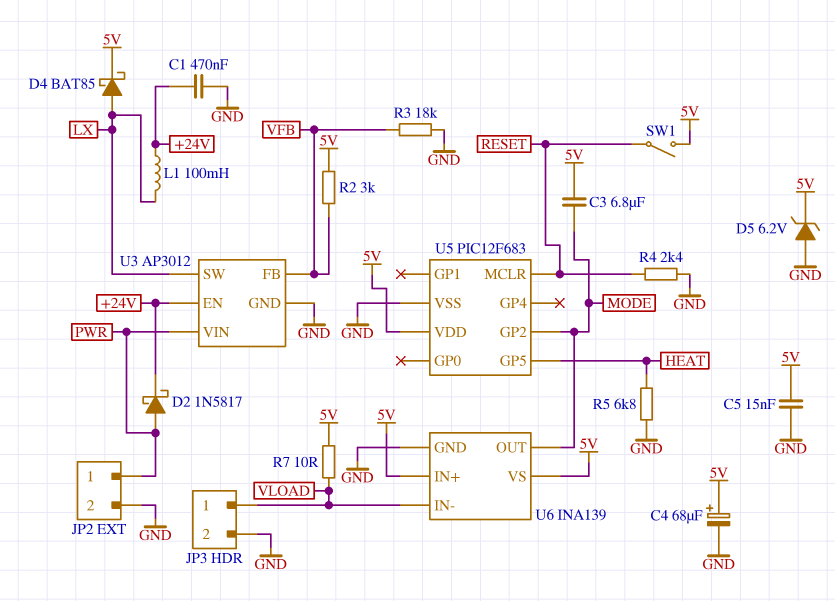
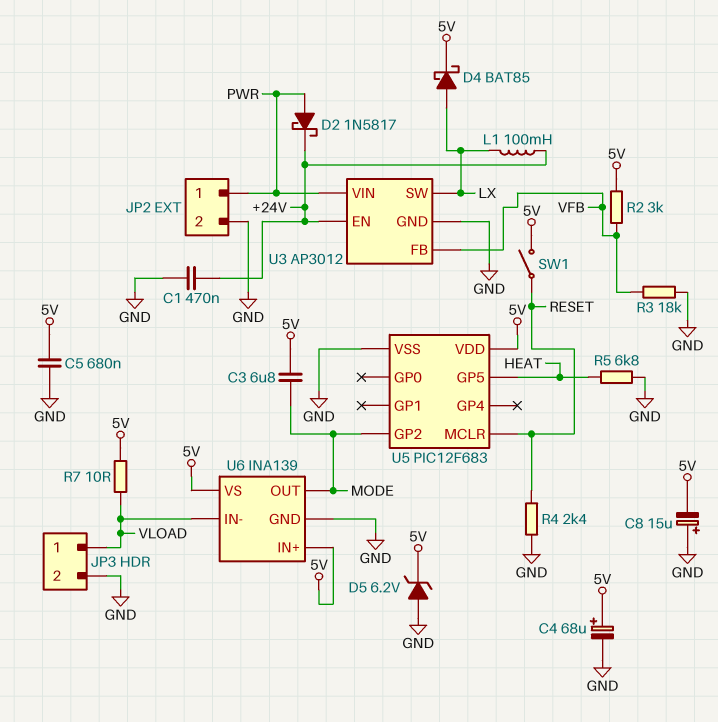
C5: 15nF (5V, GND) -> 680nF (5V, GND)
C8: none -> 15uF (plus GND, minus 5V)

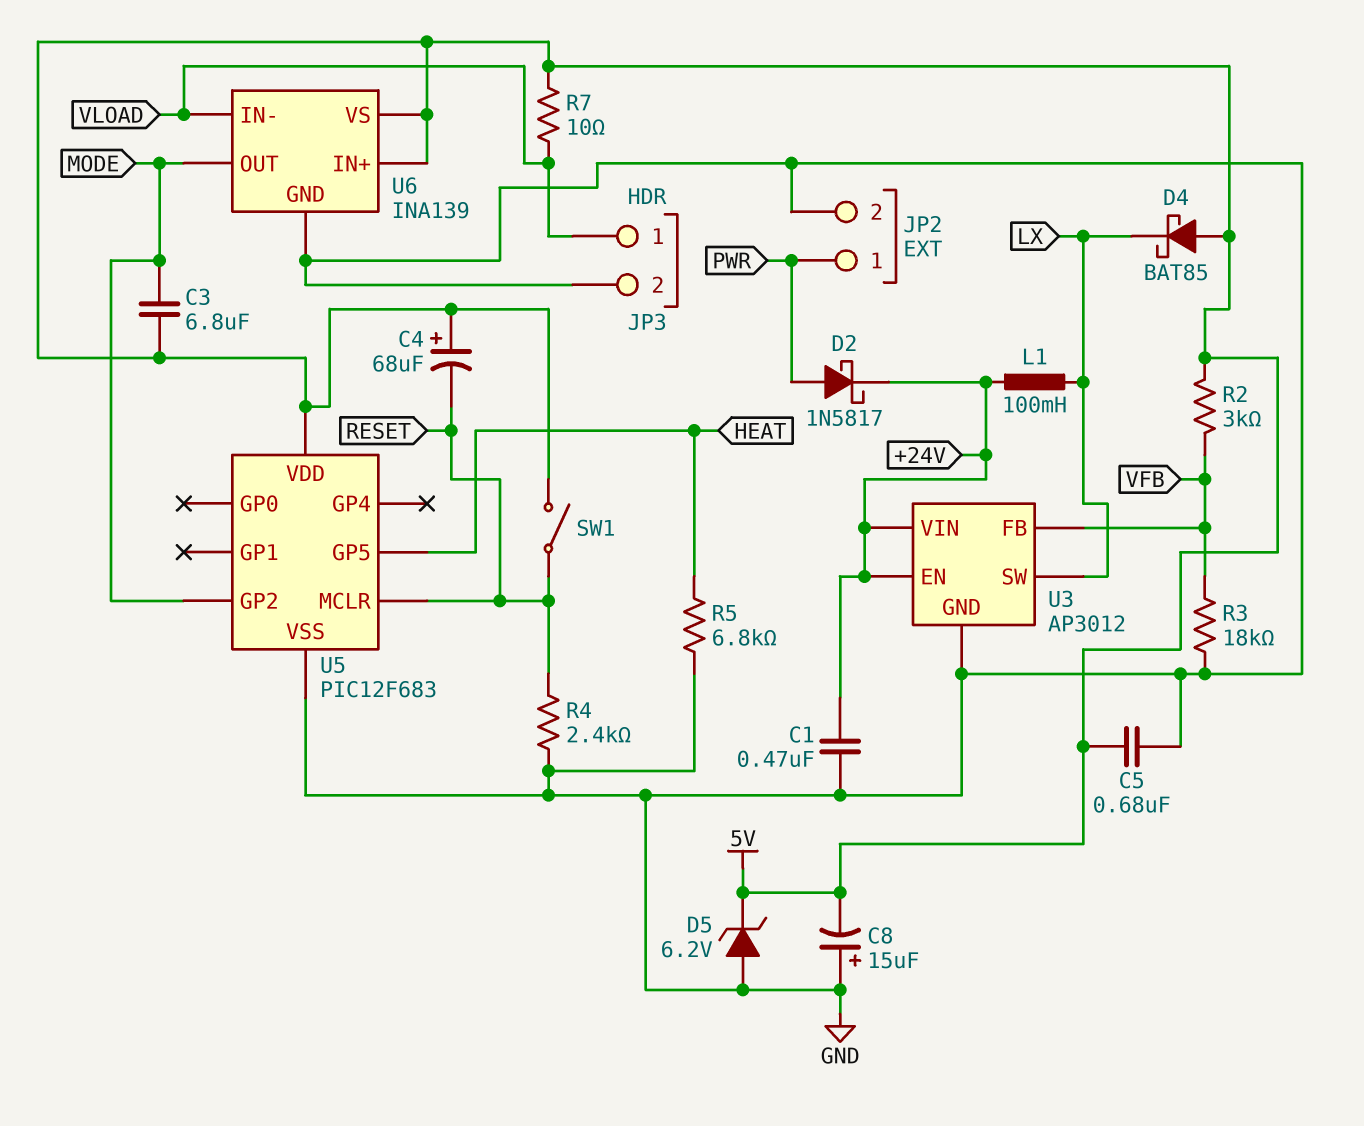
C4: 68uF (plus 5V, minus GND) -> 68uF (plus 5V, minus RESET)
D4: schottky BAT85 (A LX, K 5V) -> schottky BAT85 (A 5V, K LX)
U3 pin VIN: PWR -> +24V

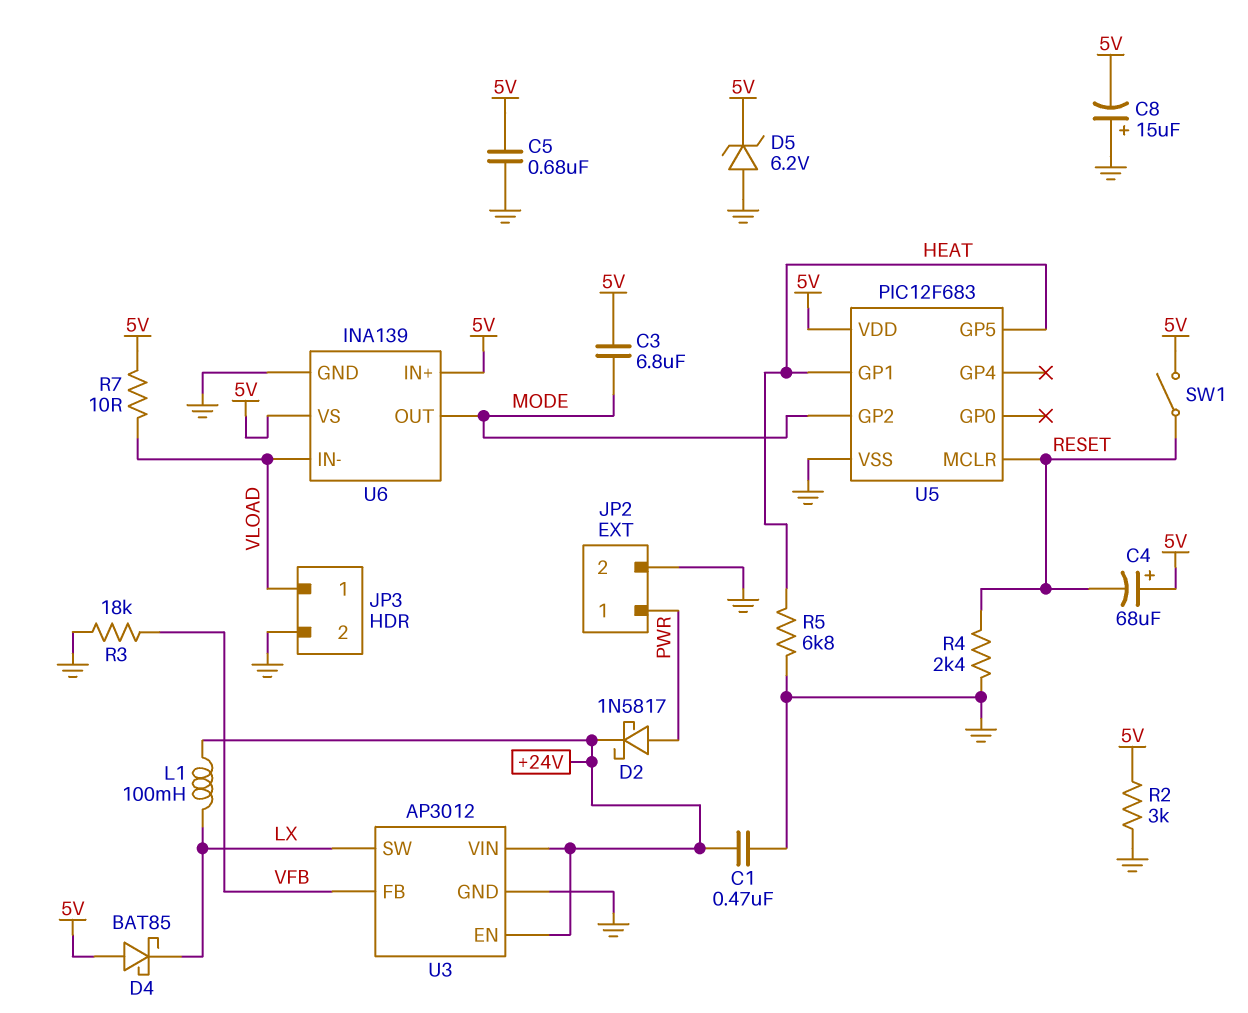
R2: 3k (5V, VFB) -> 3k (5V, GND)
U5 pin GP1: none -> HEAT

